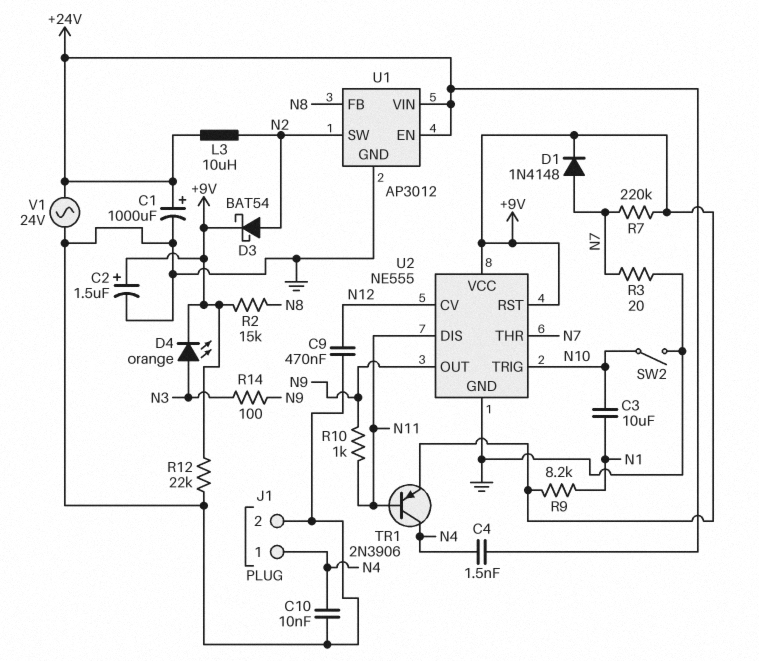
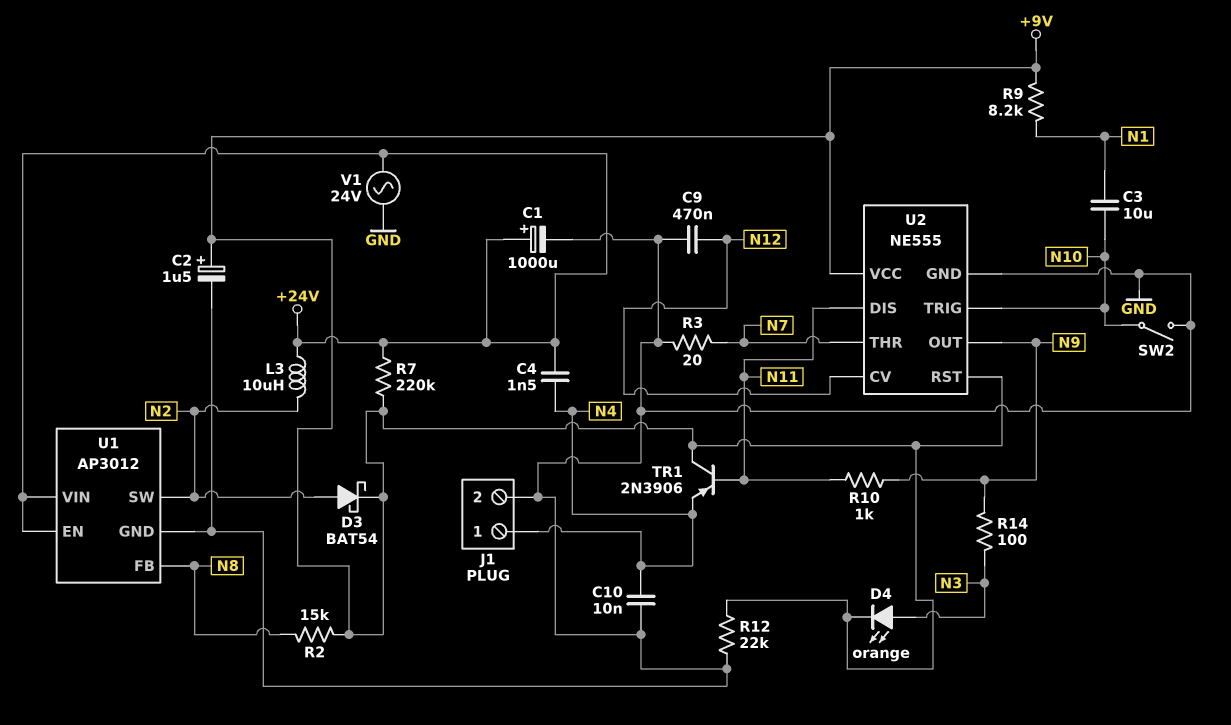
D1: diode 1N4148 (A N7, K +9V) -> none
R7: 220k (+9V, N7) -> 220k (+9V, +24V)
TR1: PNP 2N3906 (B N11, C N4, E +9V) -> PNP 2N3906 (B N11, C +9V, E N4)

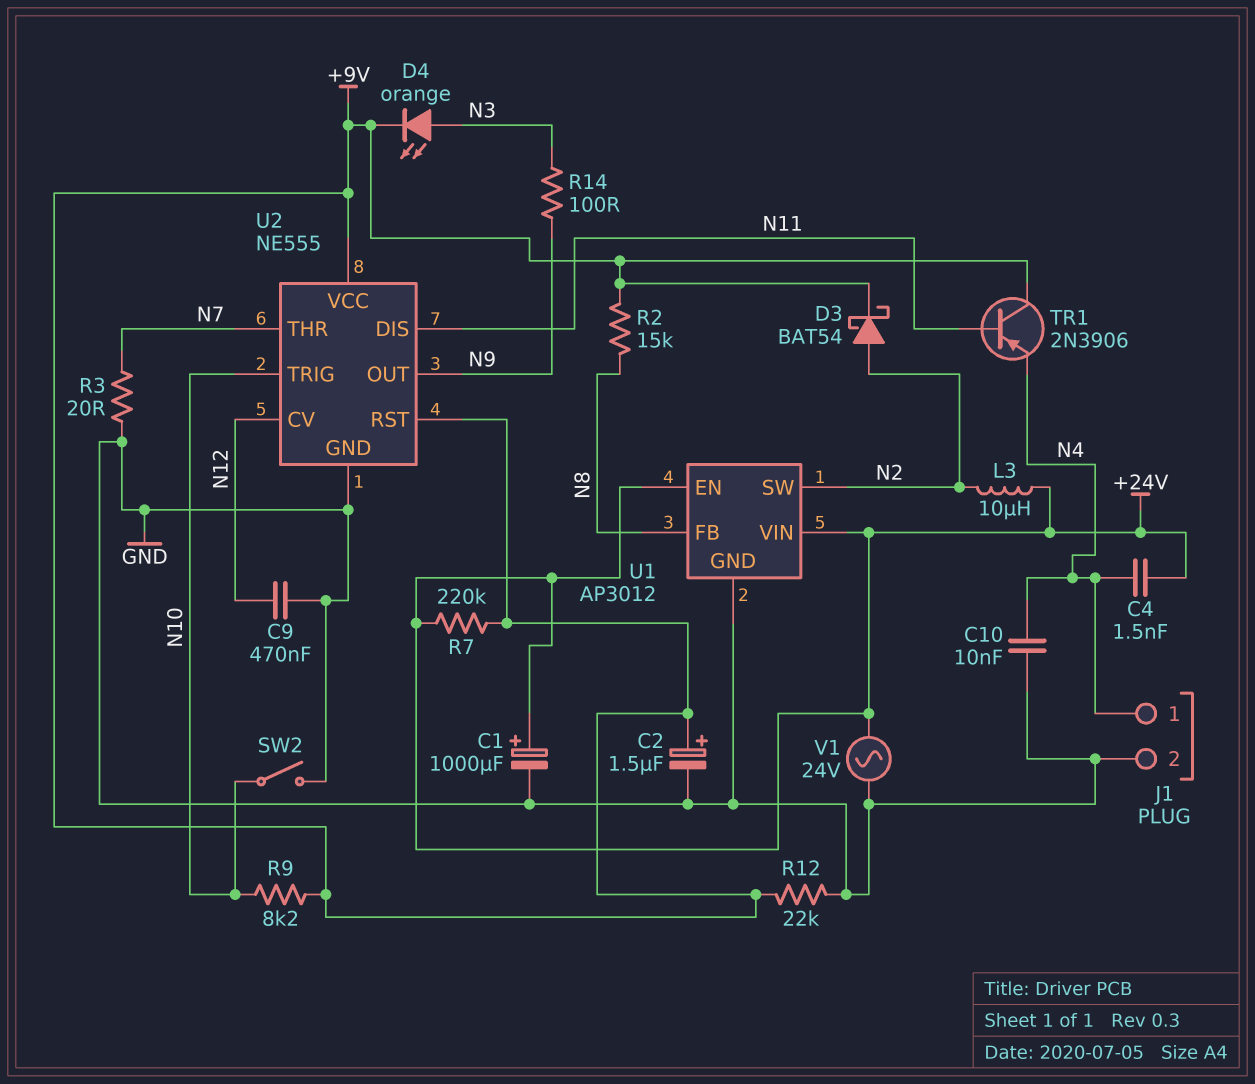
C3: 10uF (N1, N10) -> none
R9: 8.2k (+9V, N1) -> 8.2k (+9V, N10)
R10: 1k (N9, N11) -> none

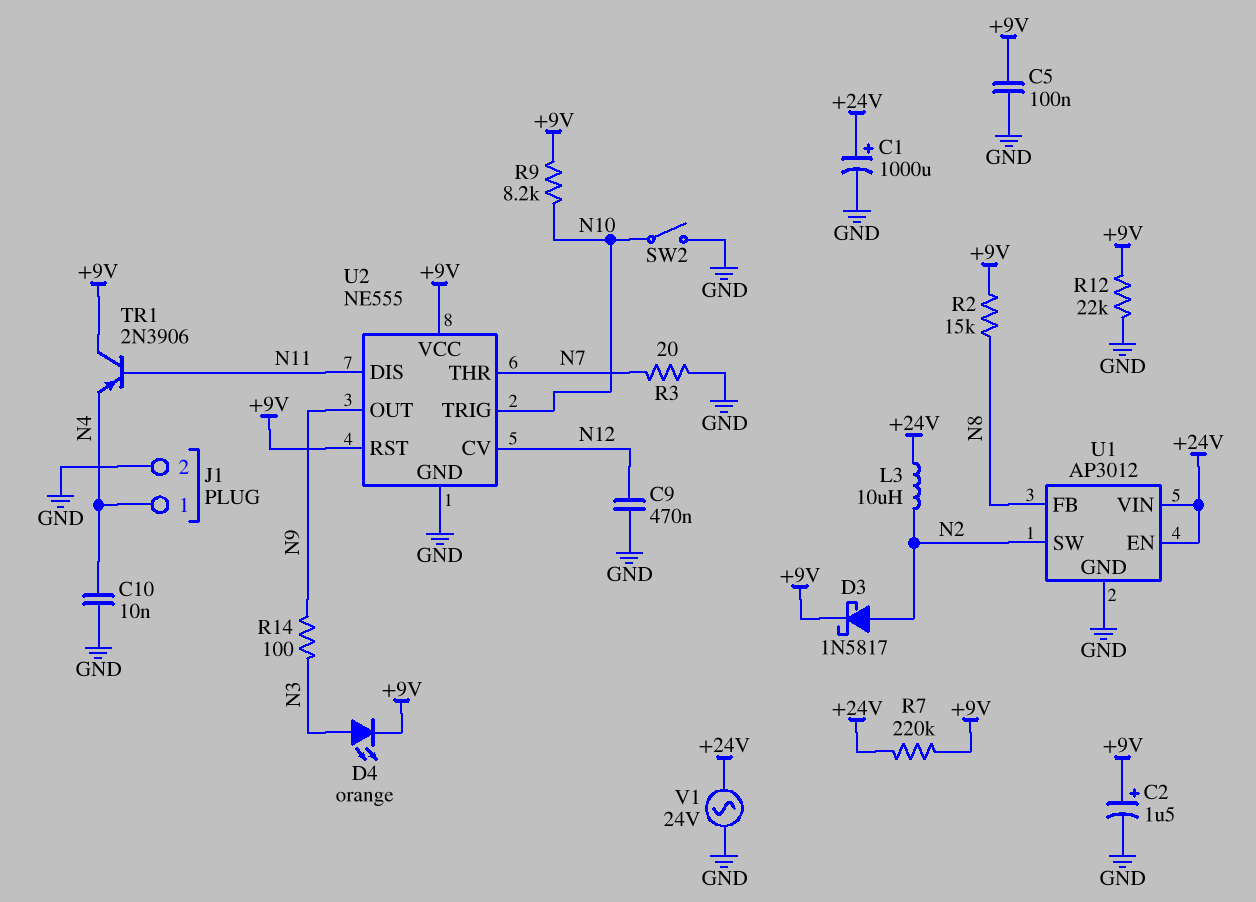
C4: 1.5nF (+24V, N4) -> none
C5: none -> 100nF (+9V, GND)
D3: schottky BAT54 (A N2, K +9V) -> schottky 1N5817 (A N2, K +9V)

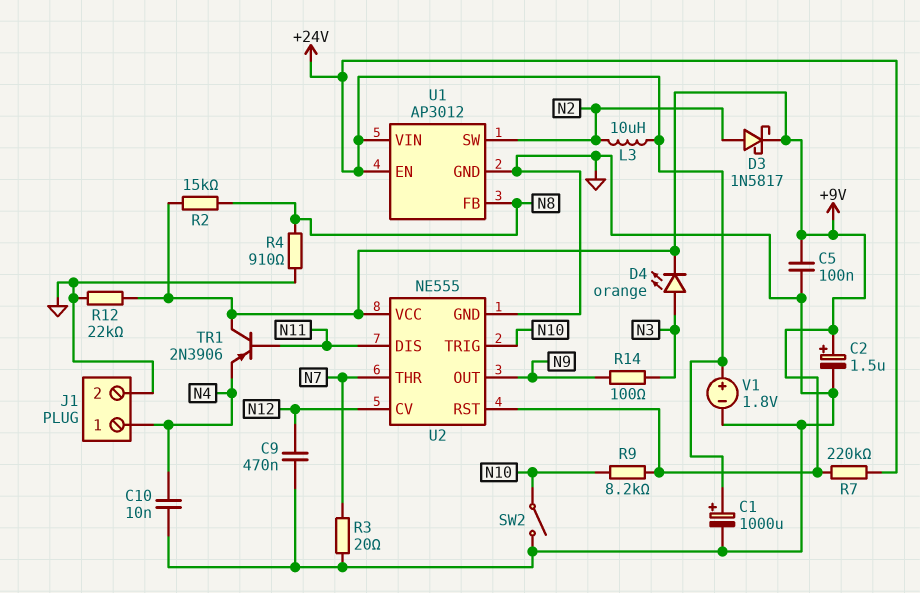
R4: none -> 910 (GND, N8)
V1: AC 24V (+24V, GND) -> 1.8V (plus +24V, minus GND)

